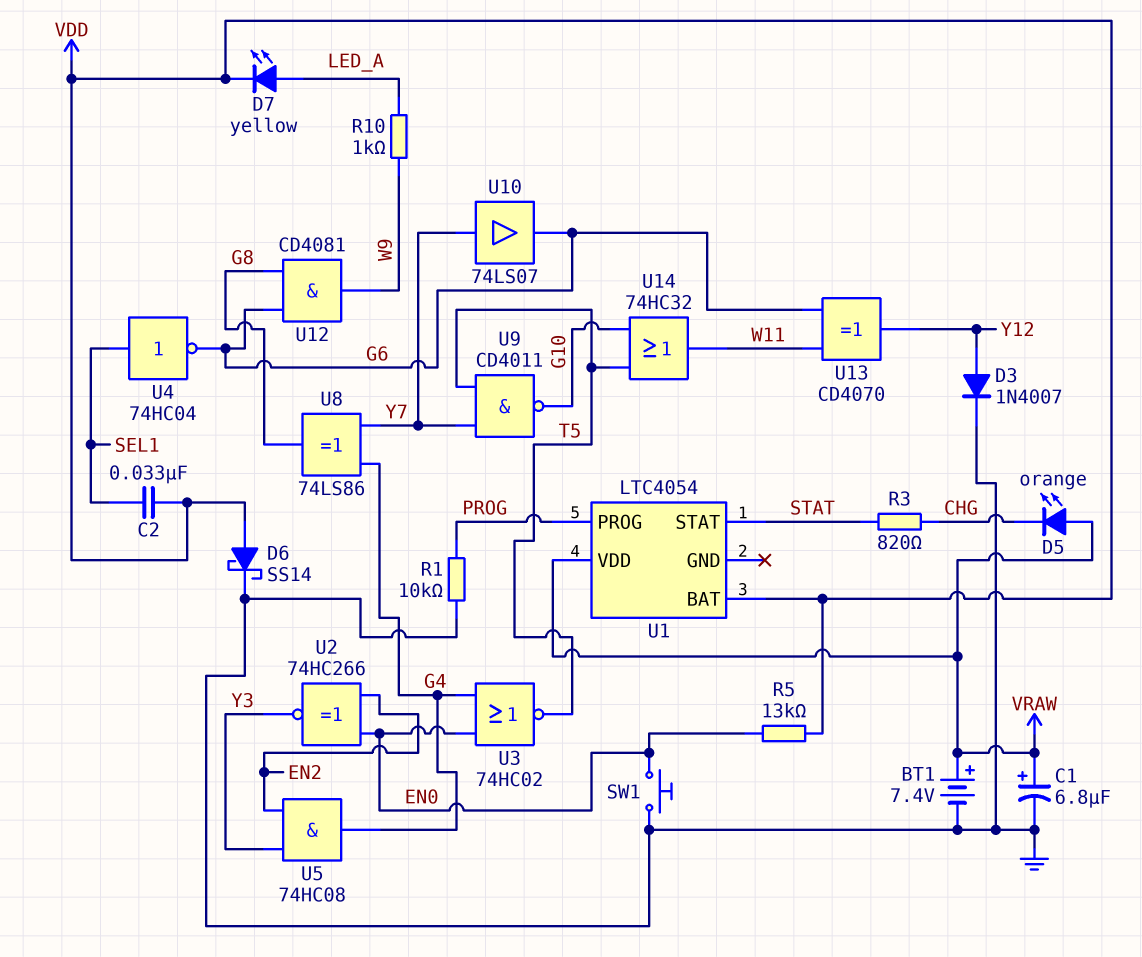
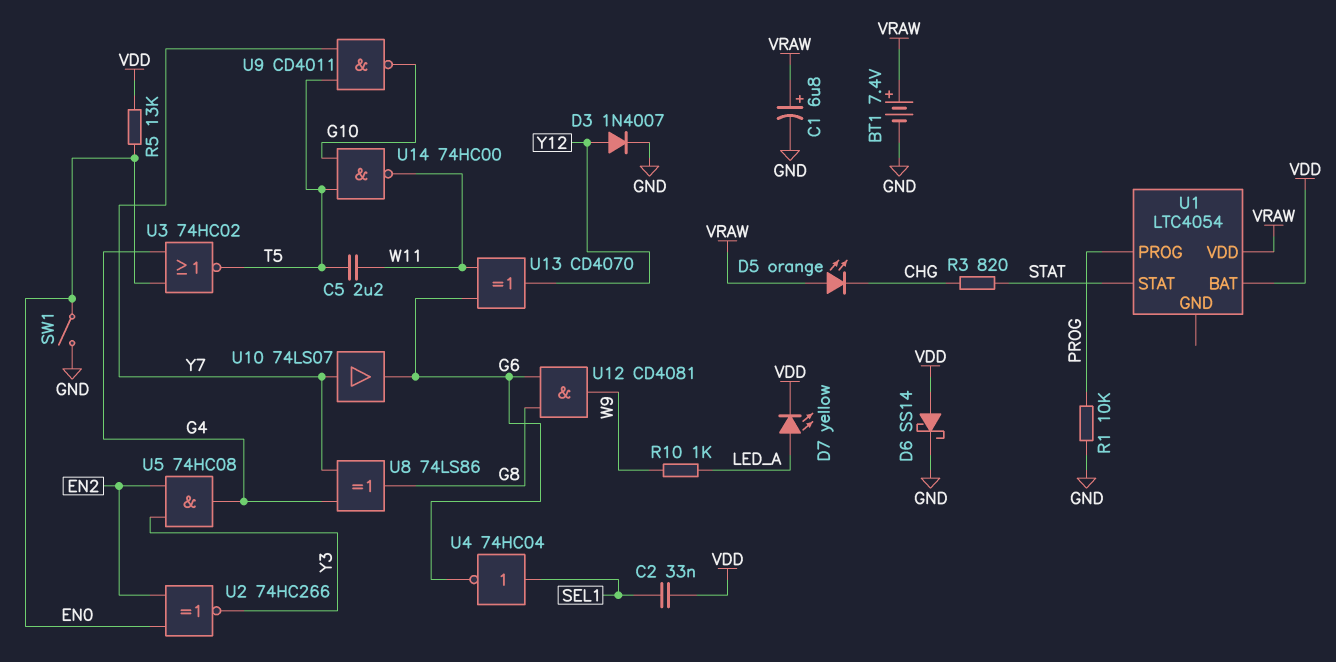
C5: none -> 2.2uF (T5, W11)
SW1: button (EN0, GND) -> switch (EN0, GND)
U14: OR 74HC32 (in G10, in T5, out W11) -> NAND 74HC00 (in G10, in T5, out W11)

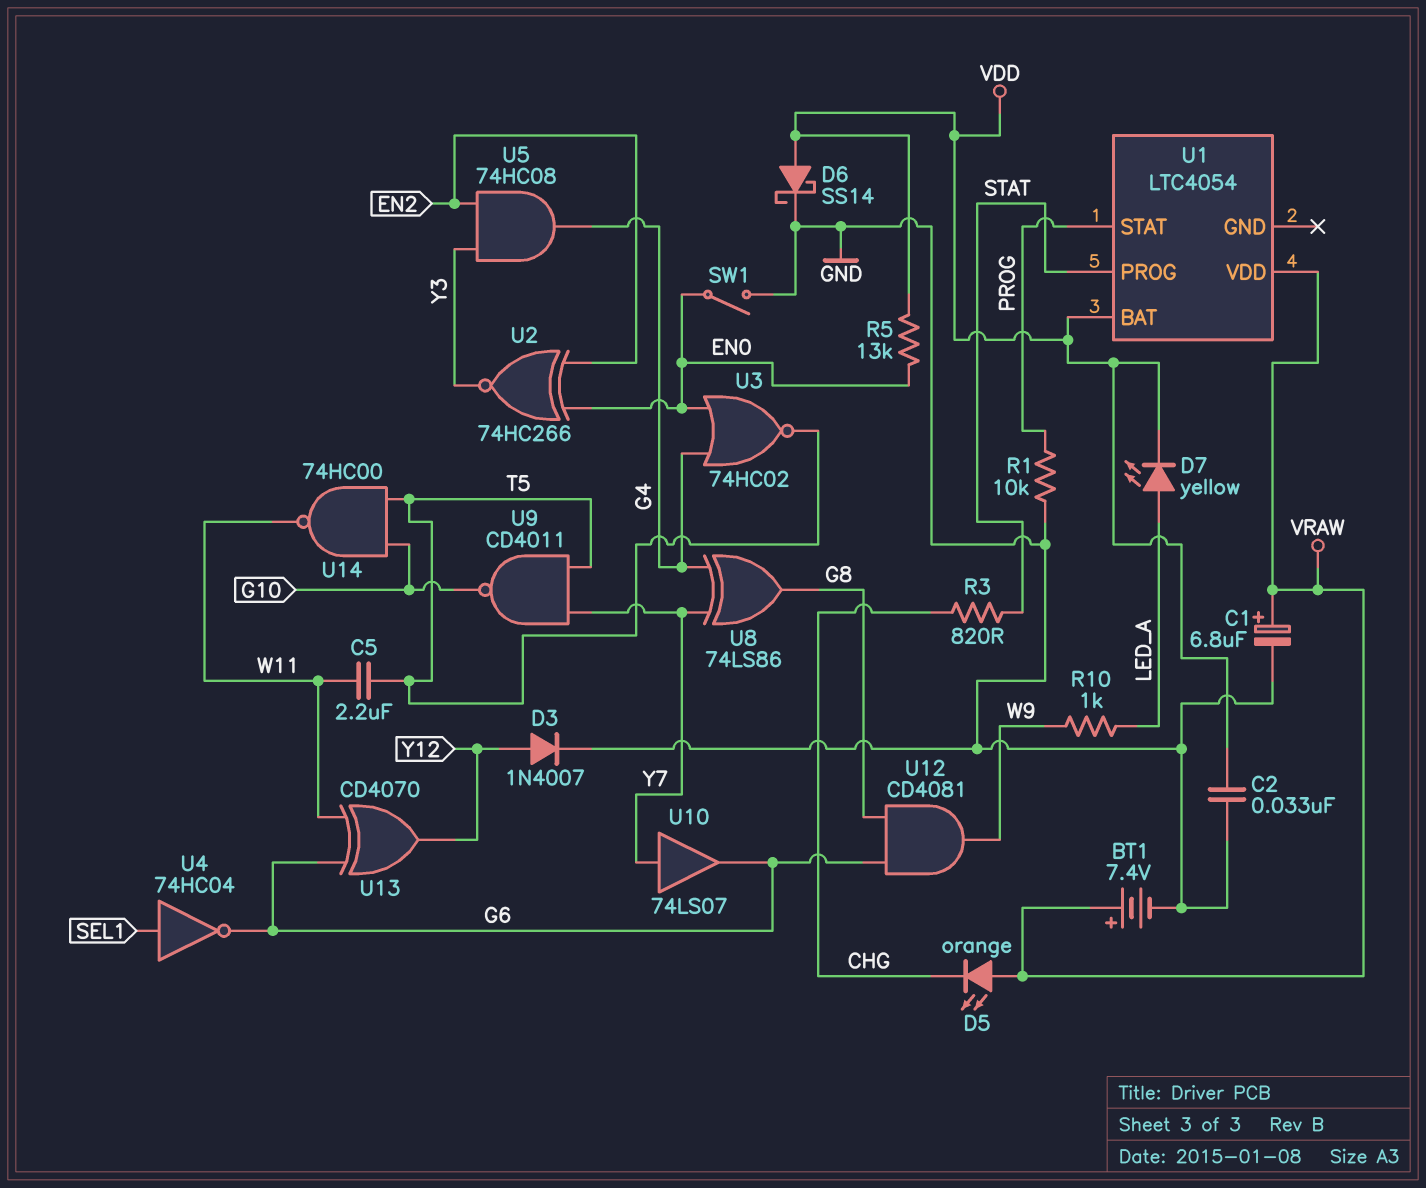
C2: 33nF (SEL1, VDD) -> 33nF (GND, VDD)
U1 pin PROG: PROG -> STAT
U1 pin STAT: STAT -> PROG

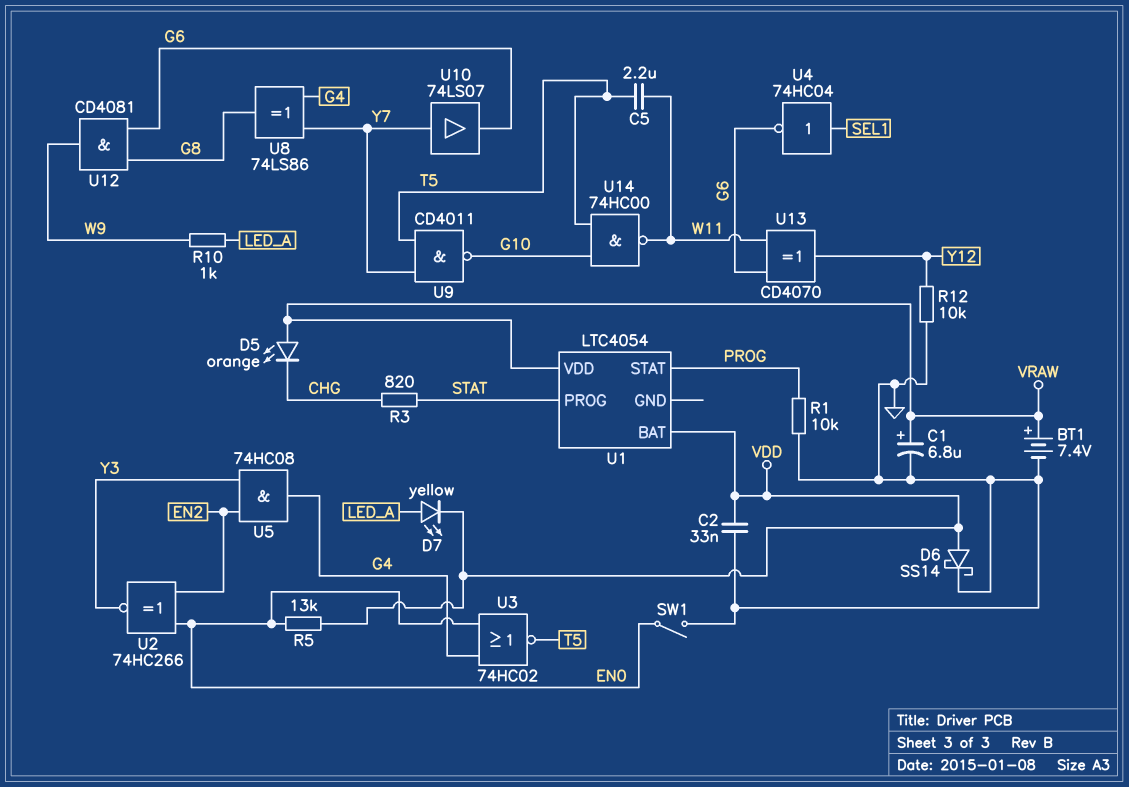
D3: diode 1N4007 (A Y12, K GND) -> none
R12: none -> 10k (GND, Y12)

